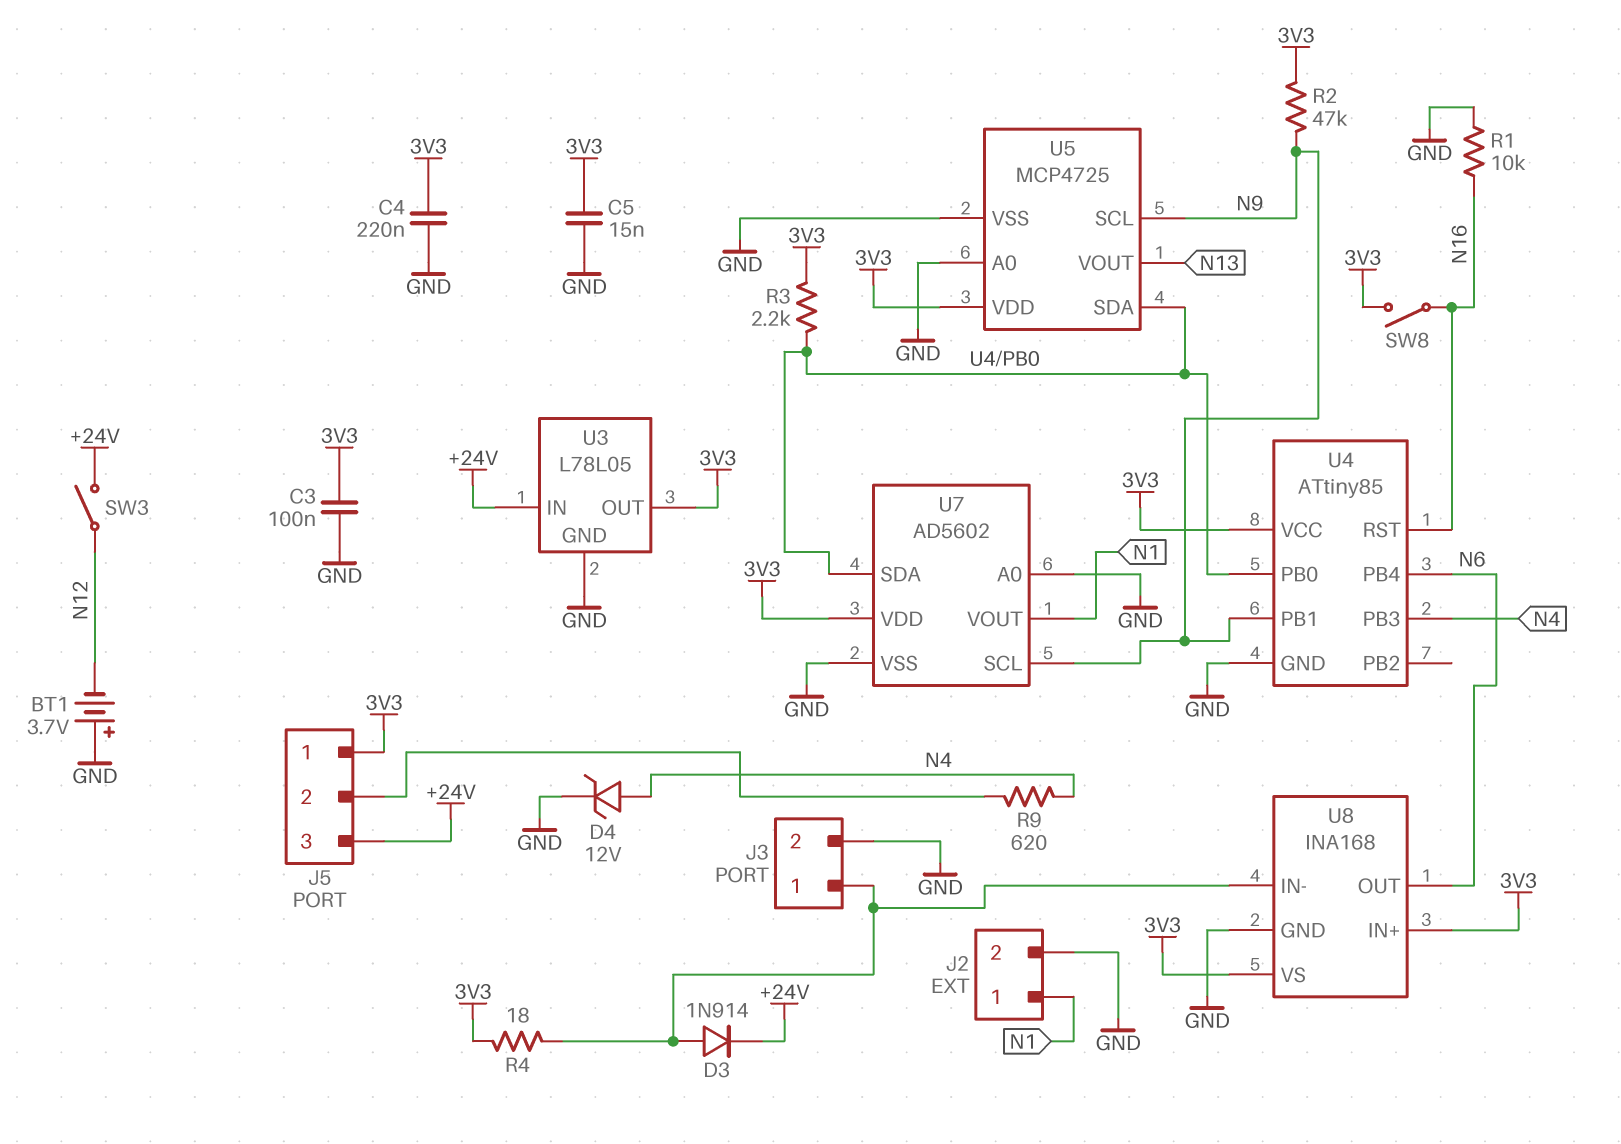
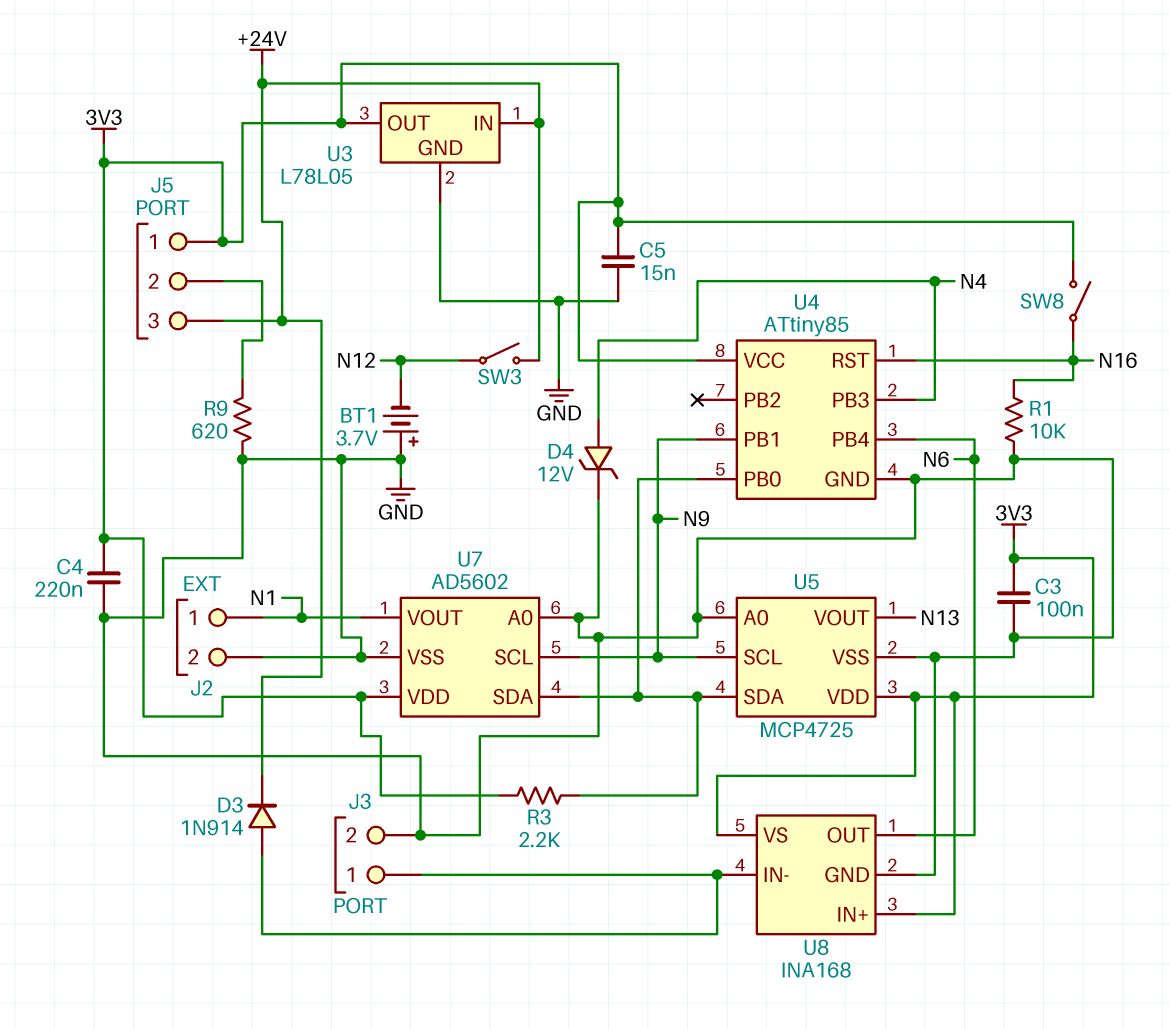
R2: 47k (3V3, N9) -> none
R4: 18 (3V3, J3/1) -> none
R9: 620 (J5/2, N4) -> 620 (GND, J5/2)

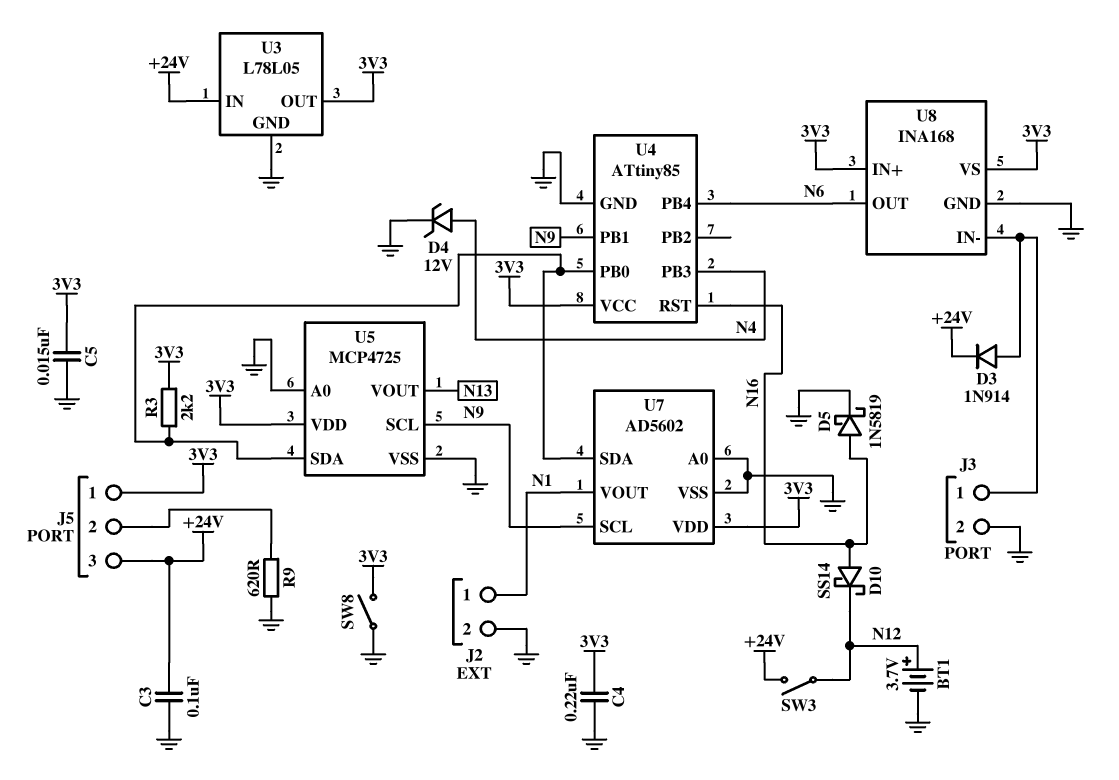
BT1: 3.7V (plus GND, minus N12) -> 3.7V (plus N12, minus GND)
C3: 100nF (3V3, GND) -> 100nF (+24V, GND)
D5: none -> schottky 1N5819 (A N16, K GND)
D10: none -> schottky SS14 (A N16, K N12)
R1: 10k (GND, N16) -> none
SW8: switch (3V3, N16) -> switch (3V3, GND)

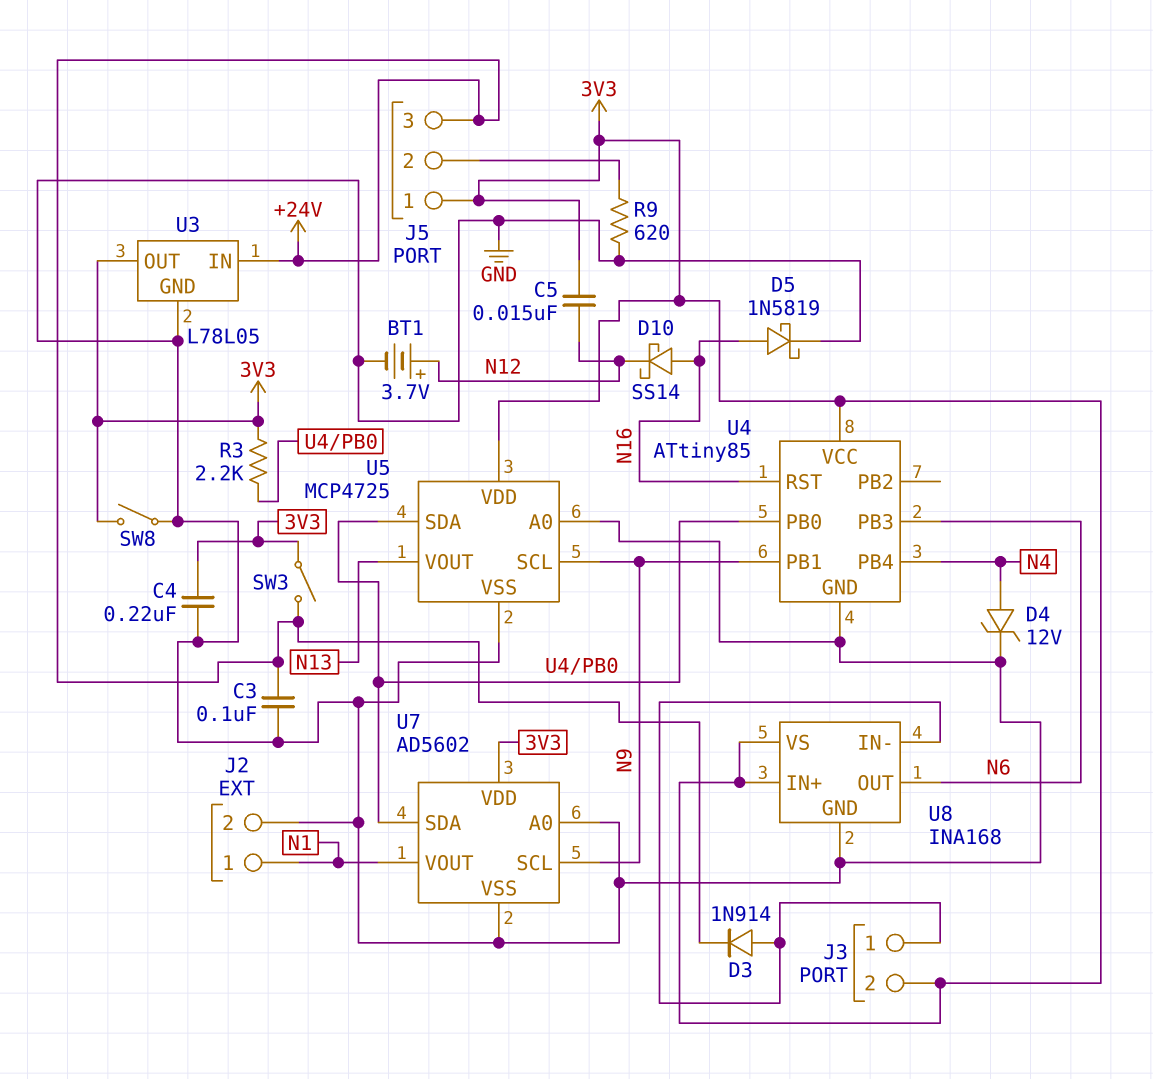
C5: 15nF (3V3, GND) -> 15nF (3V3, N12)
J3 pin 2: GND -> 3V3
SW3: switch (+24V, N12) -> switch (+24V, 3V3)
U4 pin PB3: N4 -> N6
U4 pin PB4: N6 -> N4

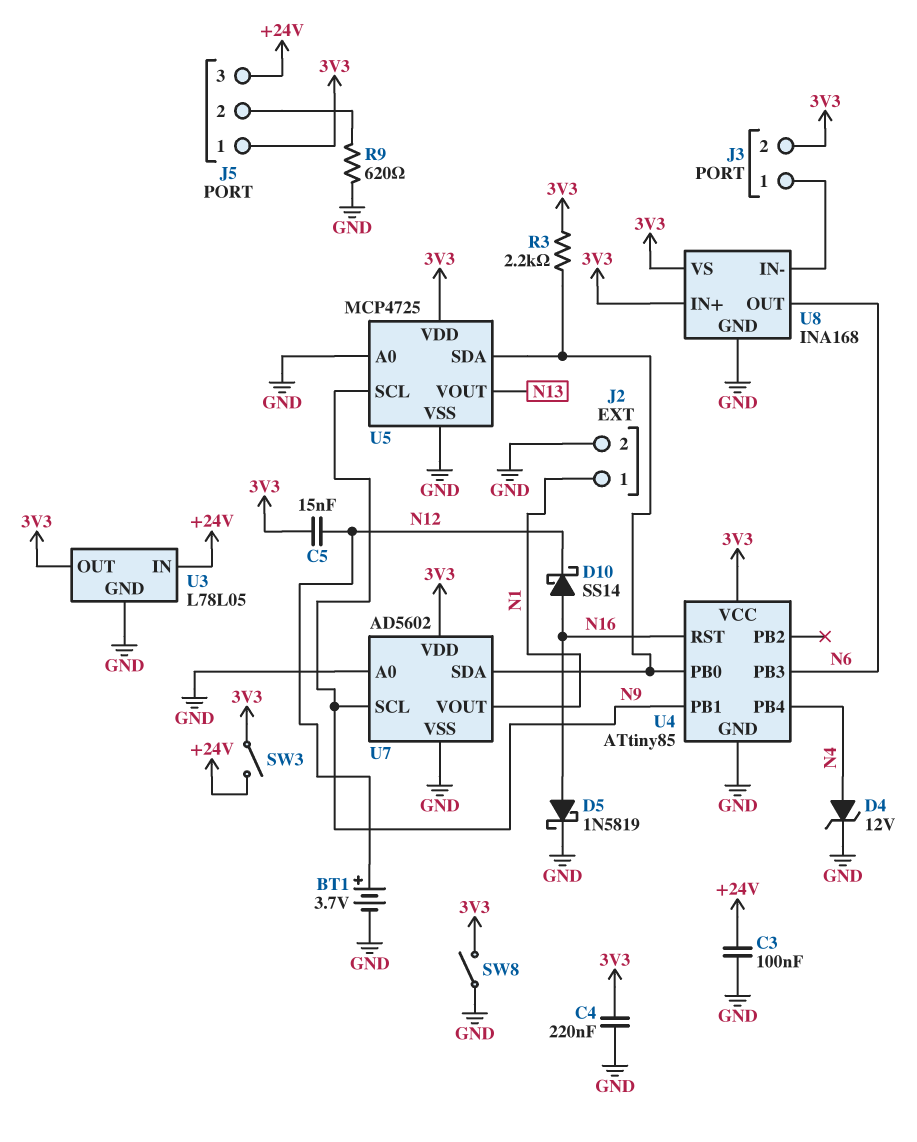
D3: diode 1N914 (A J3/1, K +24V) -> none

